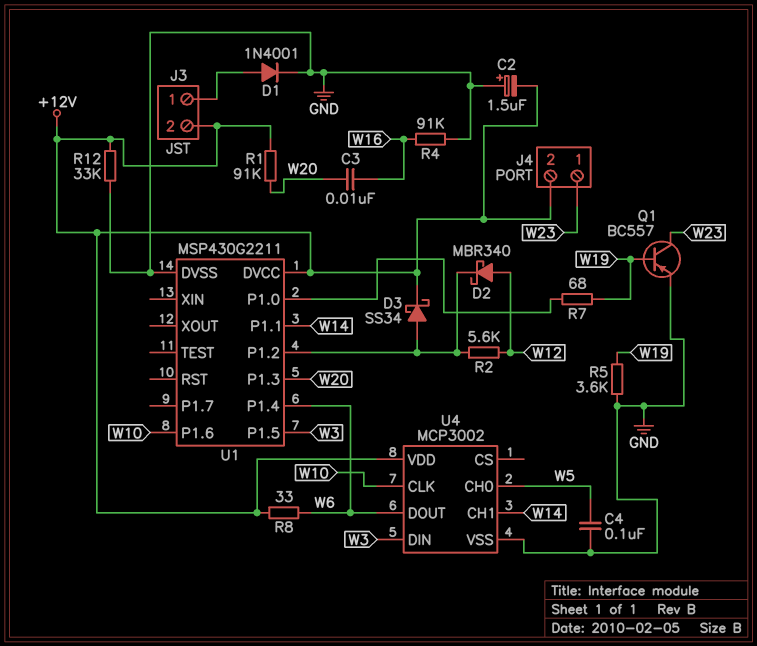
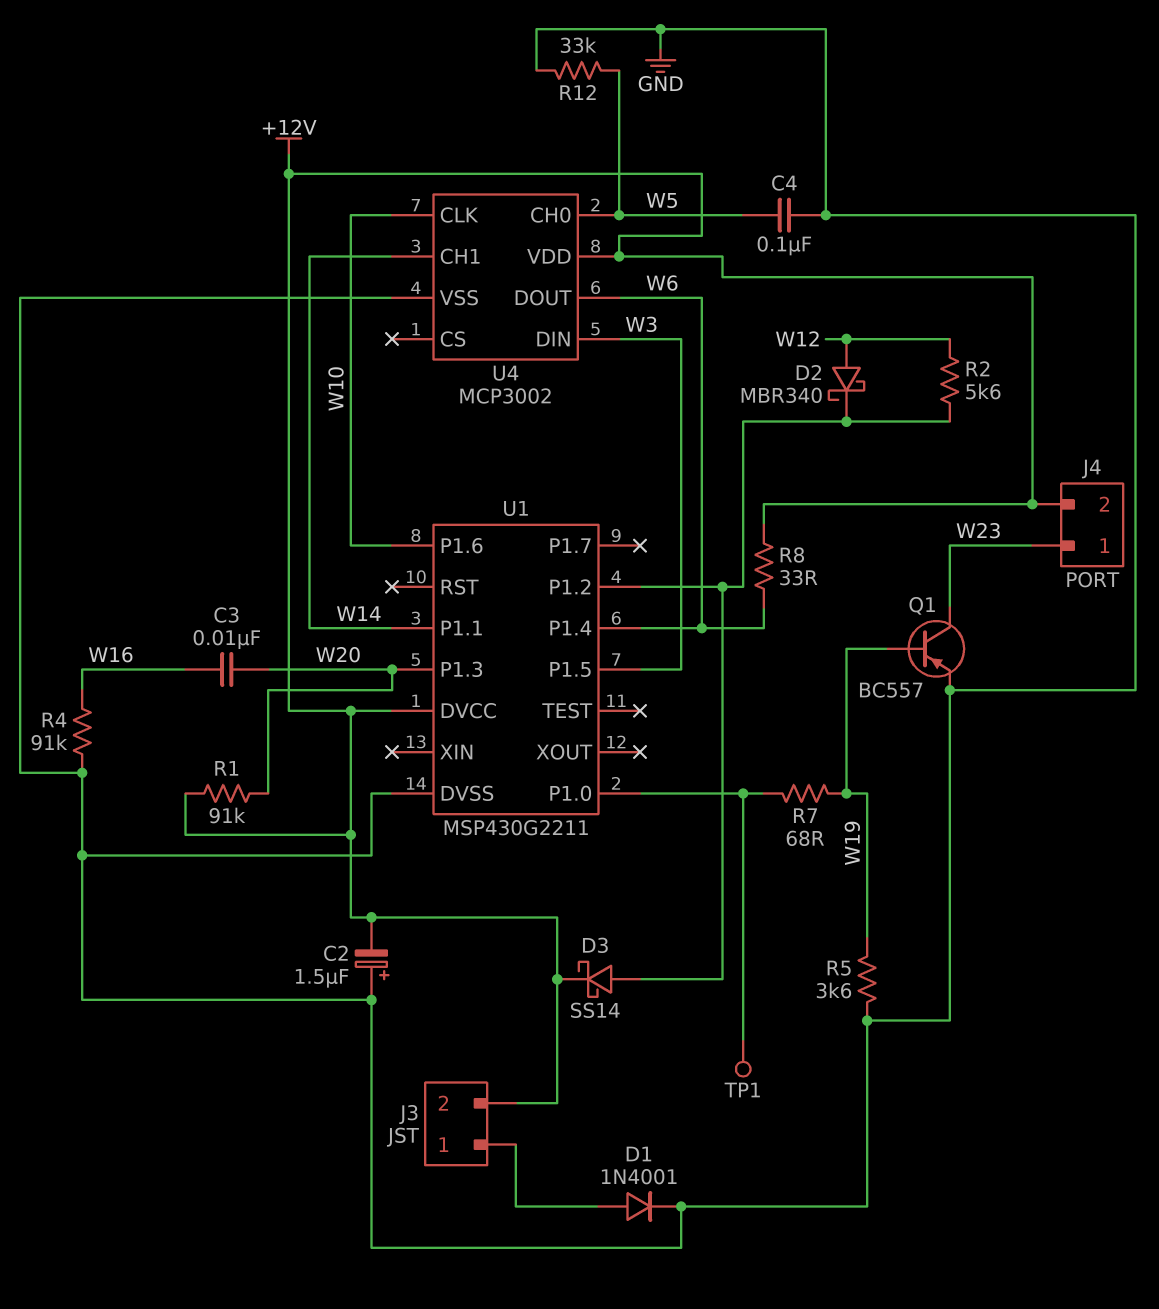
D3: schottky SS34 (A U1/P1.2, K +12V) -> schottky SS14 (A U1/P1.2, K +12V)
R12: 33k (+12V, GND) -> 33k (GND, W5)
TP1: none -> test point (U1/P1.0)

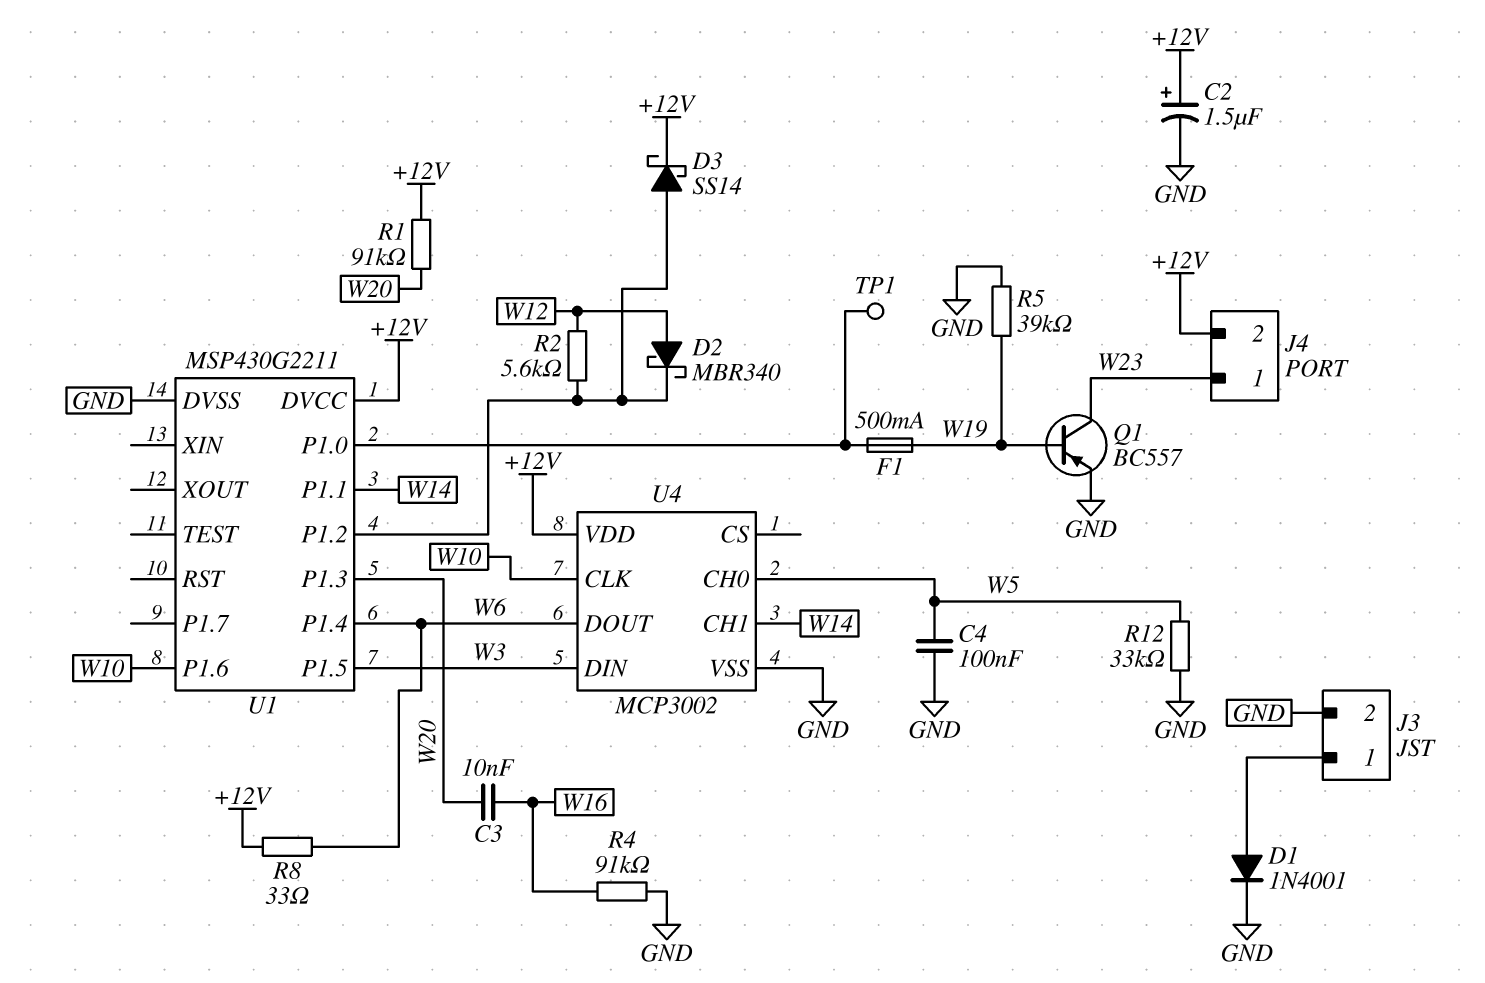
C2: 1.5uF (plus GND, minus +12V) -> 1.5uF (plus +12V, minus GND)
F1: none -> 500mA (U1/P1.0, W19)
J3 pin 2: +12V -> GND
R5: 3.6k (GND, W19) -> 39k (GND, W19)
R7: 68 (U1/P1.0, W19) -> none

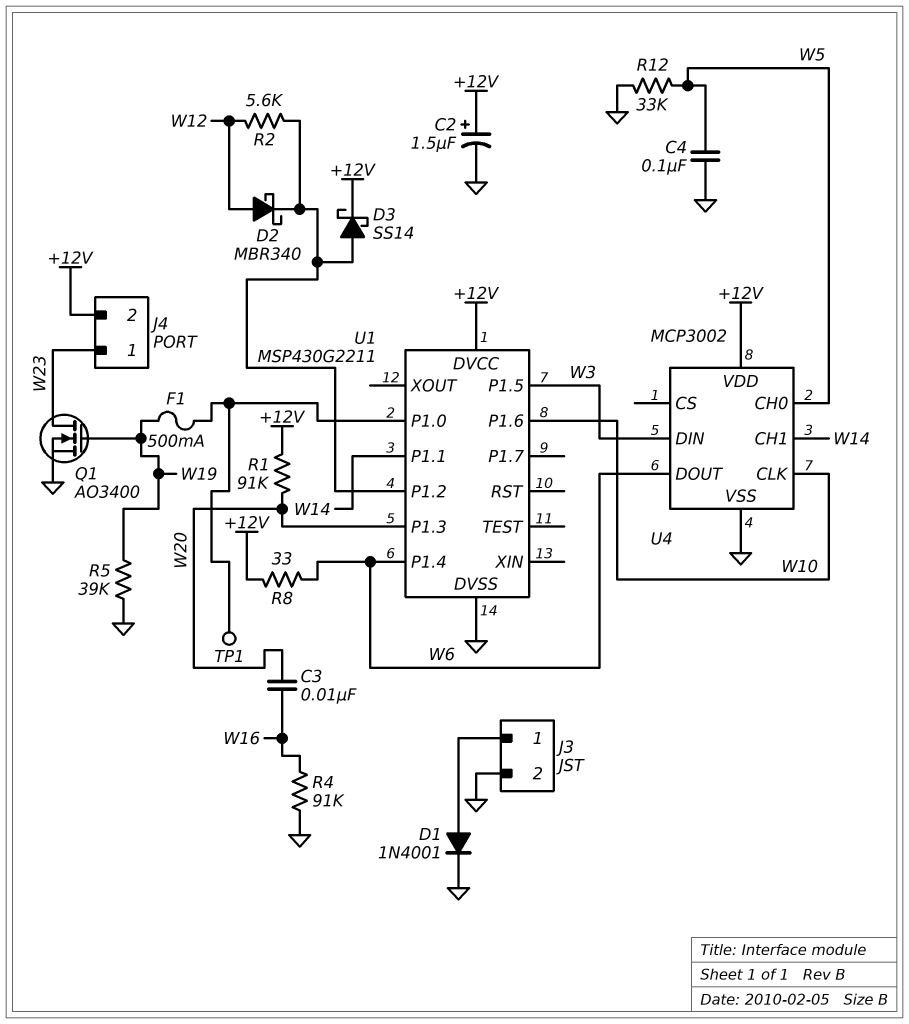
Q1: PNP BC557 (B W19, C W23, E GND) -> NMOS AO3400 (G W19, D W23, S GND)

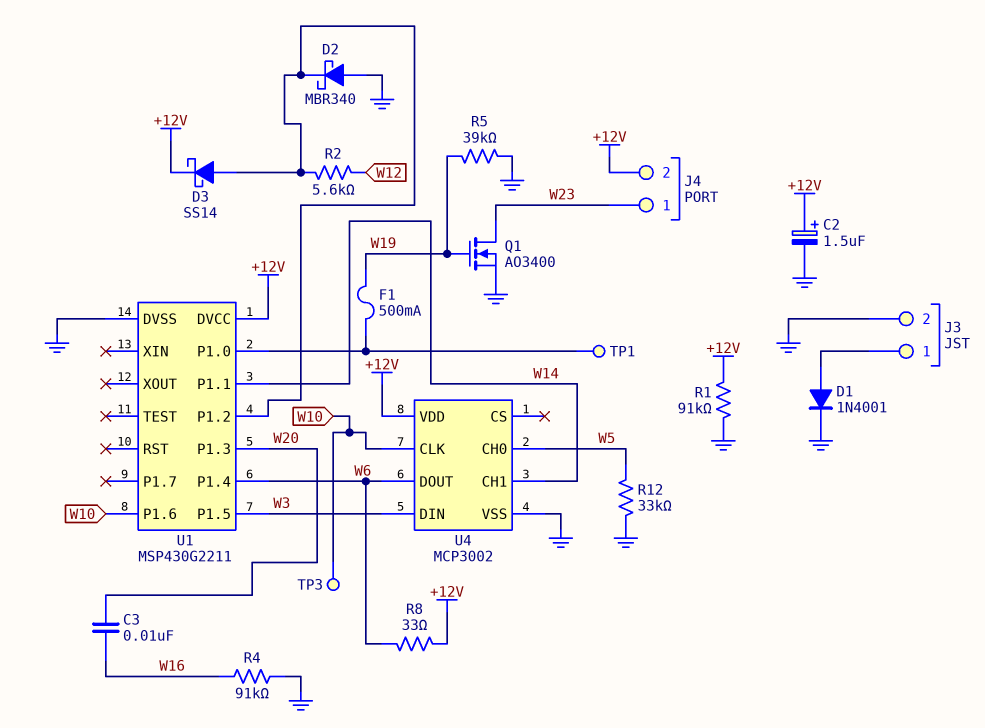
C4: 100nF (GND, W5) -> none
D2: schottky MBR340 (A W12, K U1/P1.2) -> schottky MBR340 (A GND, K U1/P1.2)
R1: 91k (+12V, W20) -> 91k (+12V, GND)
TP3: none -> test point (W10)

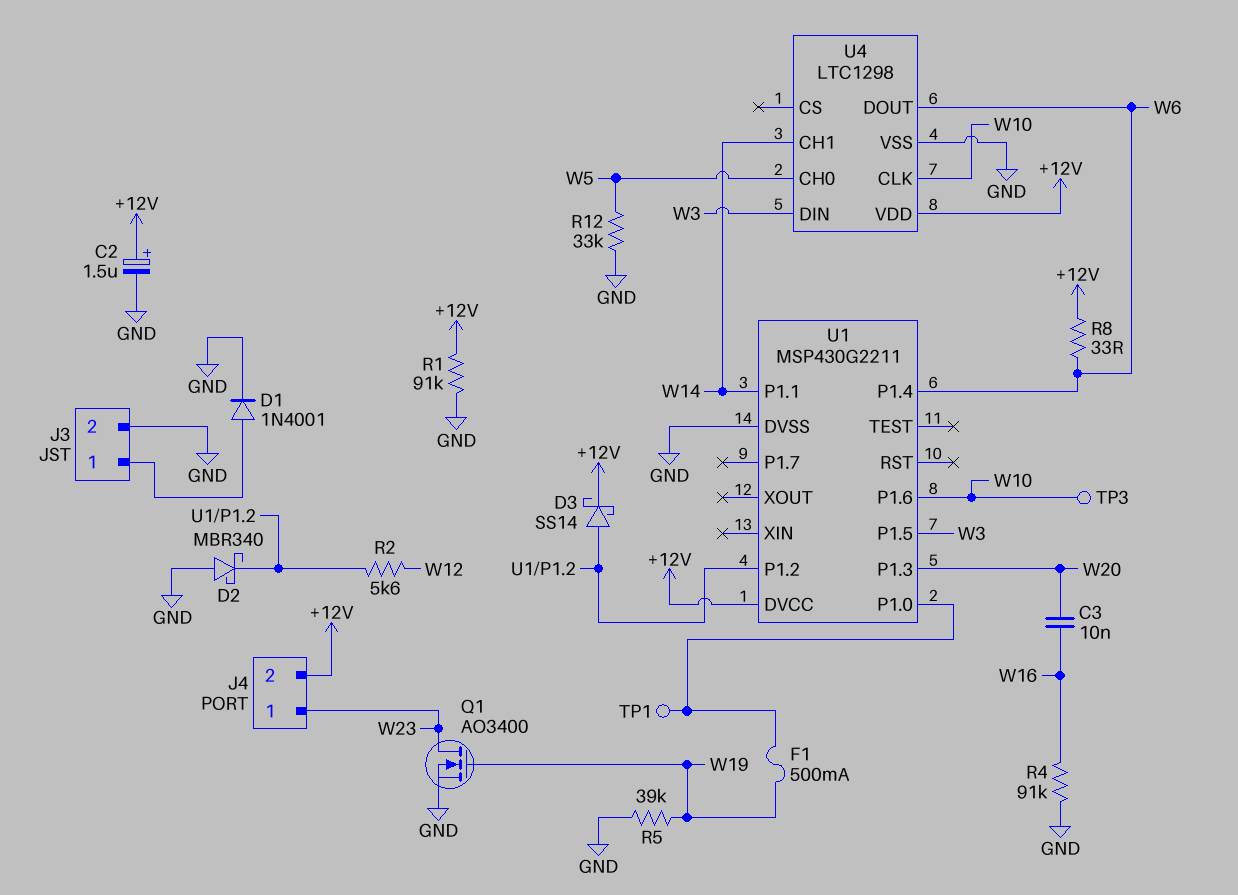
U4: MCP3002 -> LTC1298

